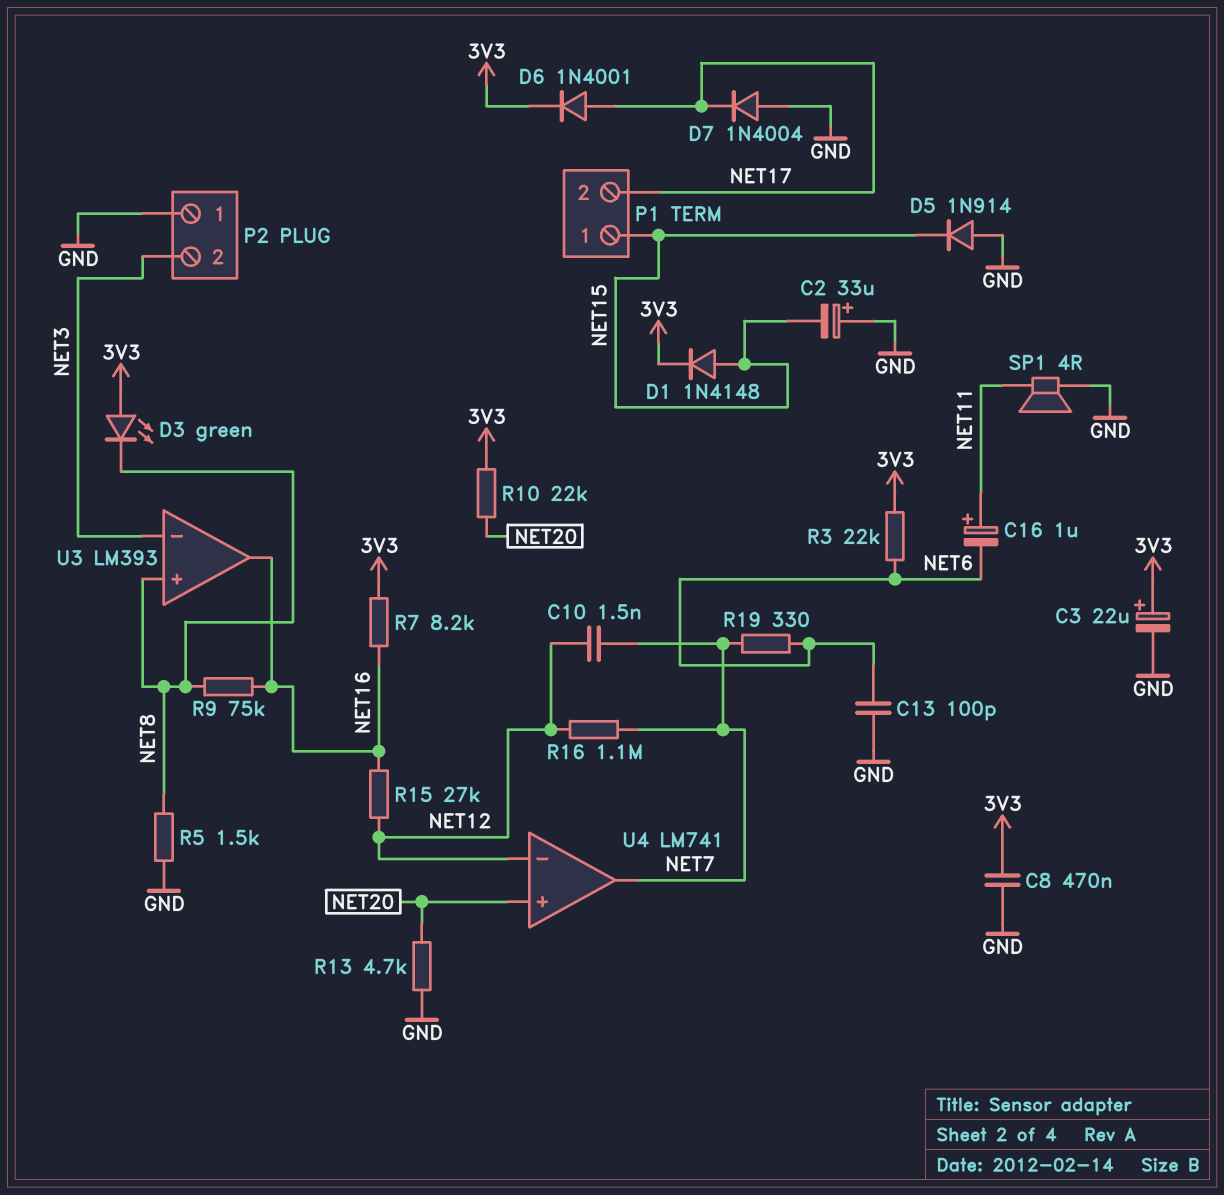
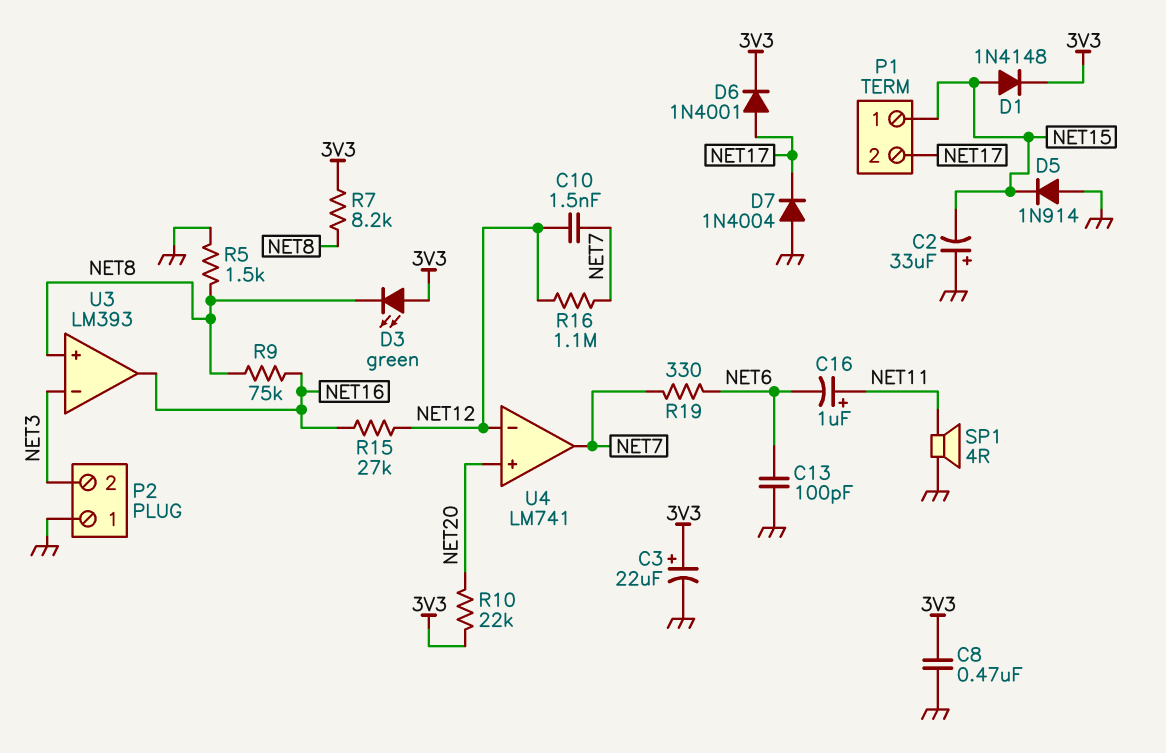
R3: 22k (3V3, NET6) -> none
R7: 8.2k (3V3, NET16) -> 8.2k (3V3, NET8)
R13: 4.7k (GND, NET20) -> none

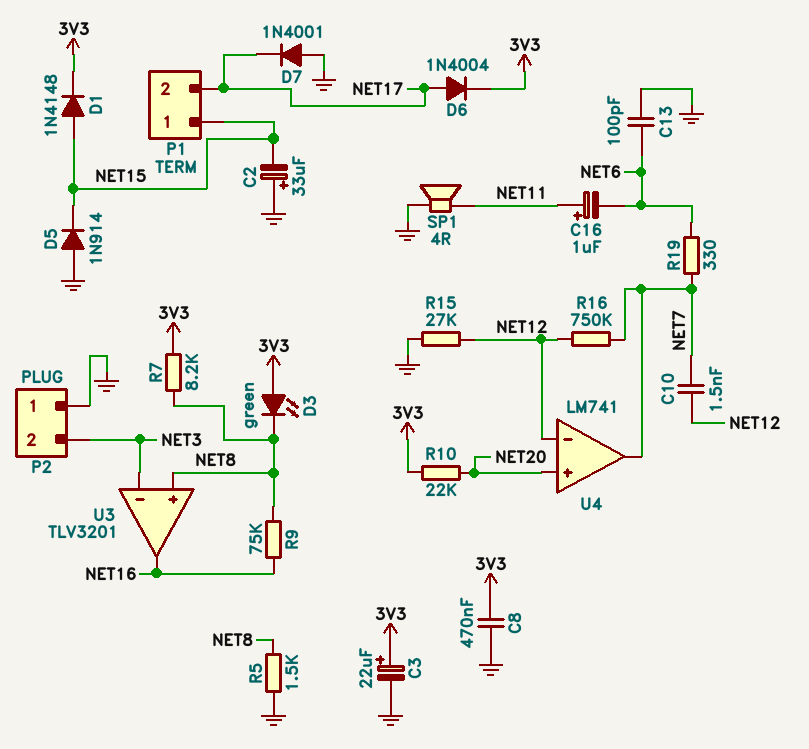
D6: diode 1N4001 (A NET17, K 3V3) -> diode 1N4004 (A NET17, K 3V3)
D7: diode 1N4004 (A GND, K NET17) -> diode 1N4001 (A GND, K NET17)
R15: 27k (NET12, NET16) -> 27k (GND, NET12)
R16: 1.1M (NET7, NET12) -> 750k (NET7, NET12)
U3: LM393 -> TLV3201

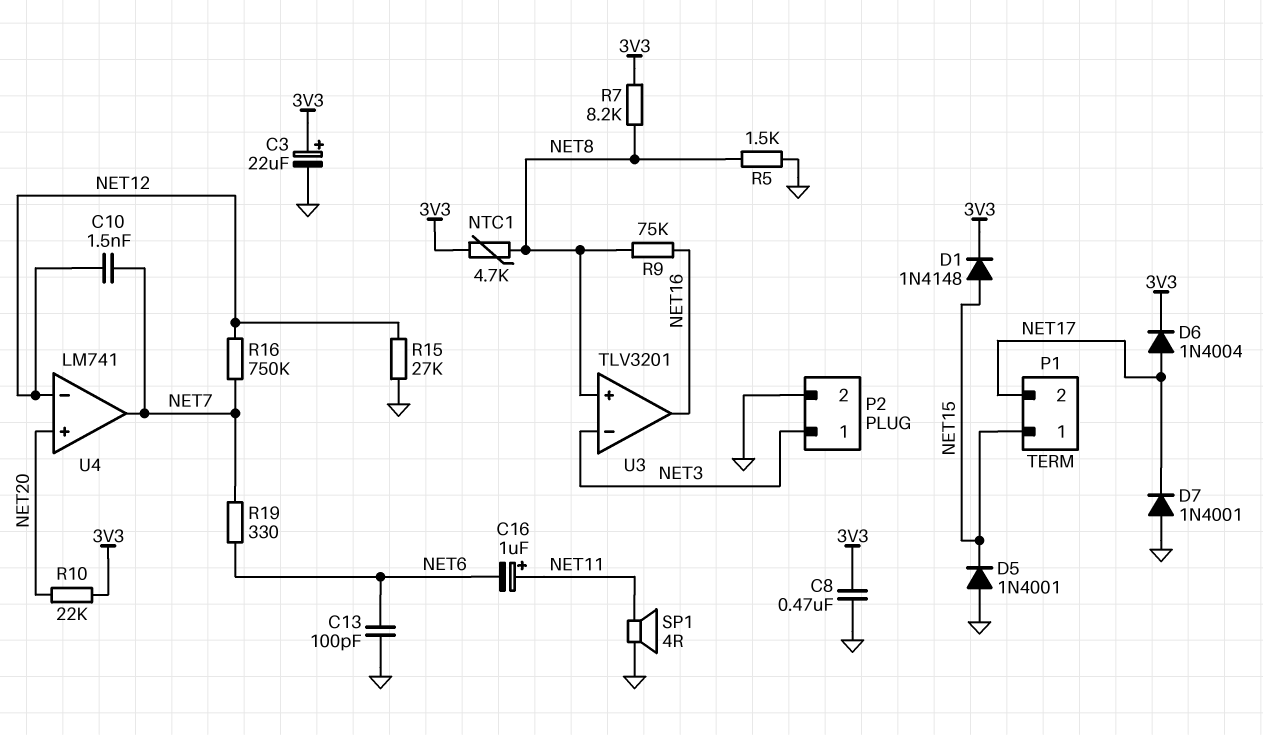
C2: 33uF (plus GND, minus NET15) -> none
D3: LED green (A 3V3, K NET8) -> none
D5: diode 1N914 (A GND, K NET15) -> diode 1N4001 (A GND, K NET15)
NTC1: none -> 4.7k (3V3, NET8)
P2 pin 1: GND -> NET3
P2 pin 2: NET3 -> GND

